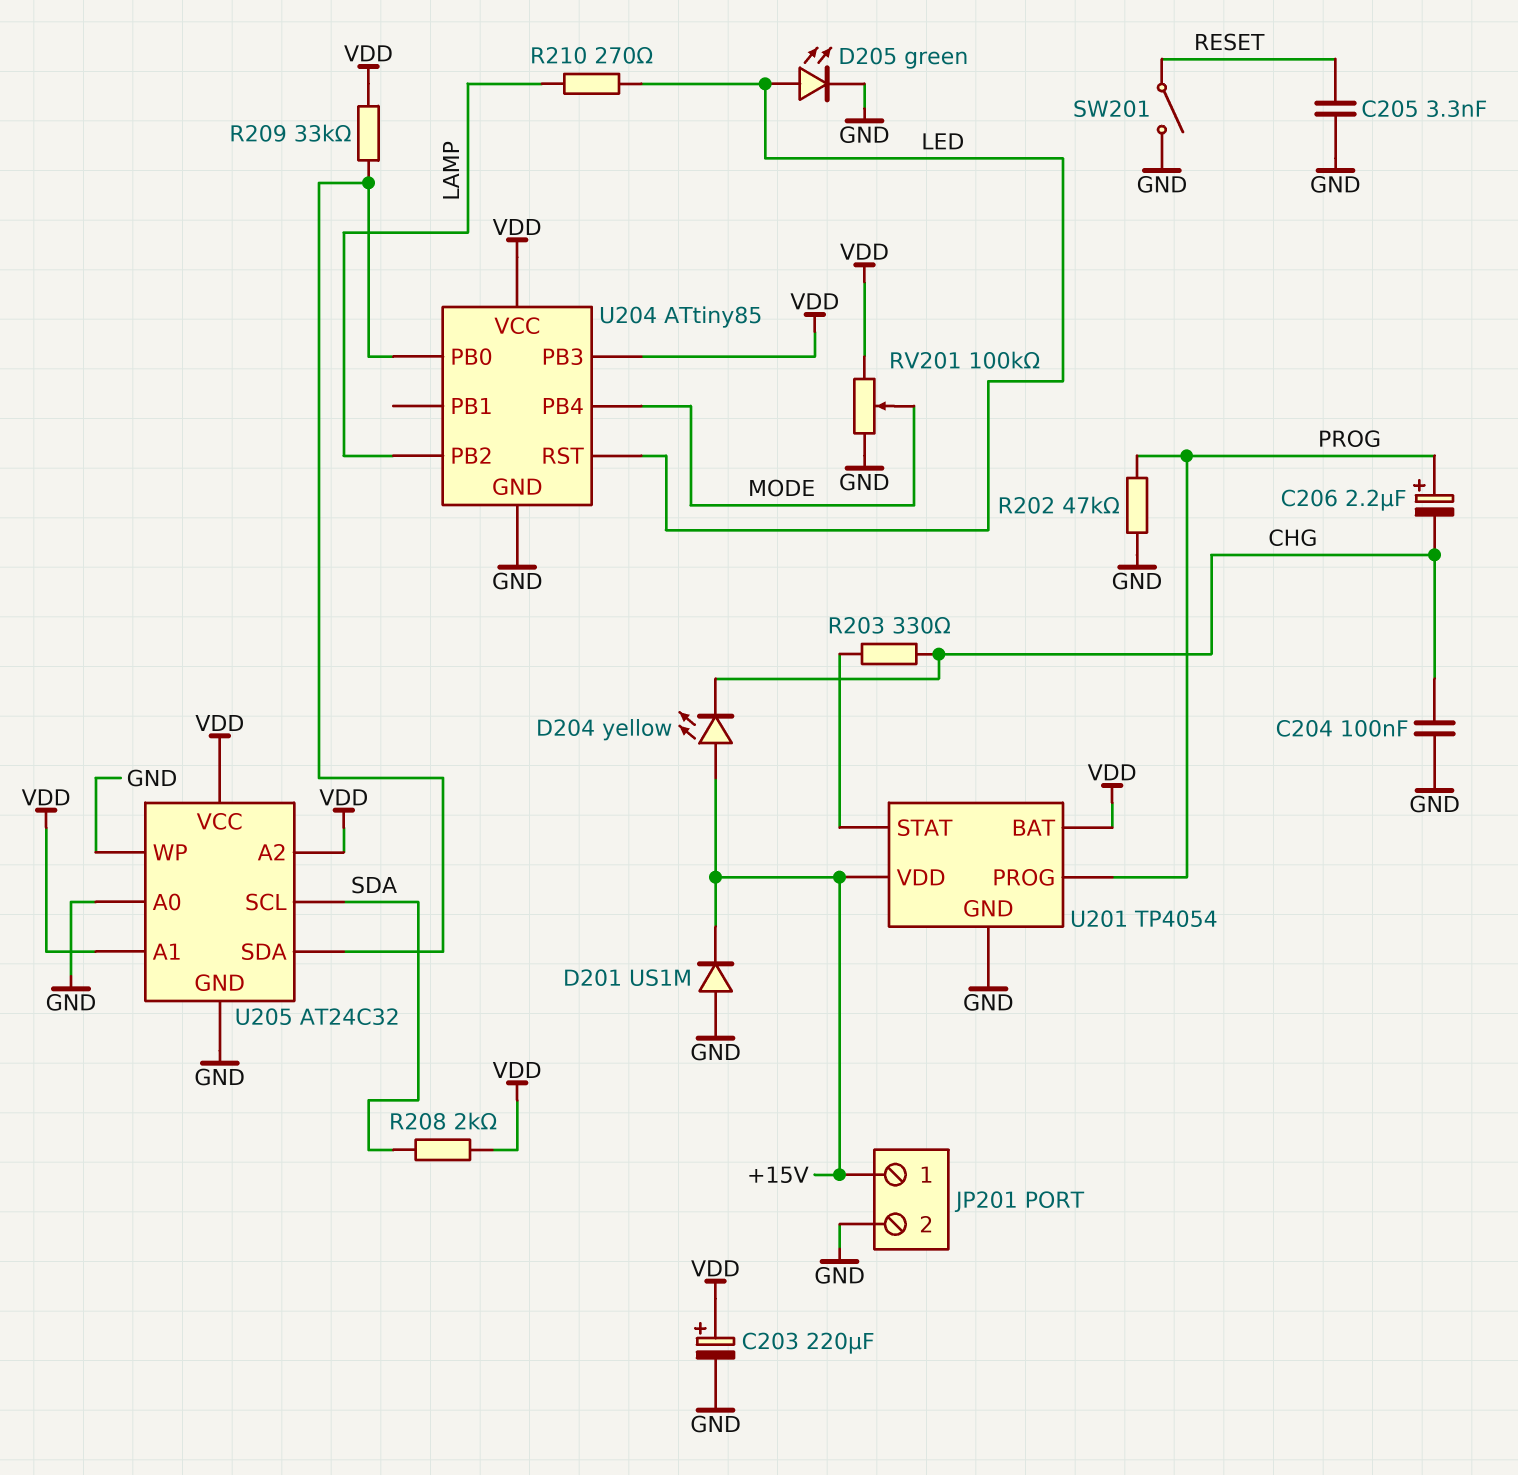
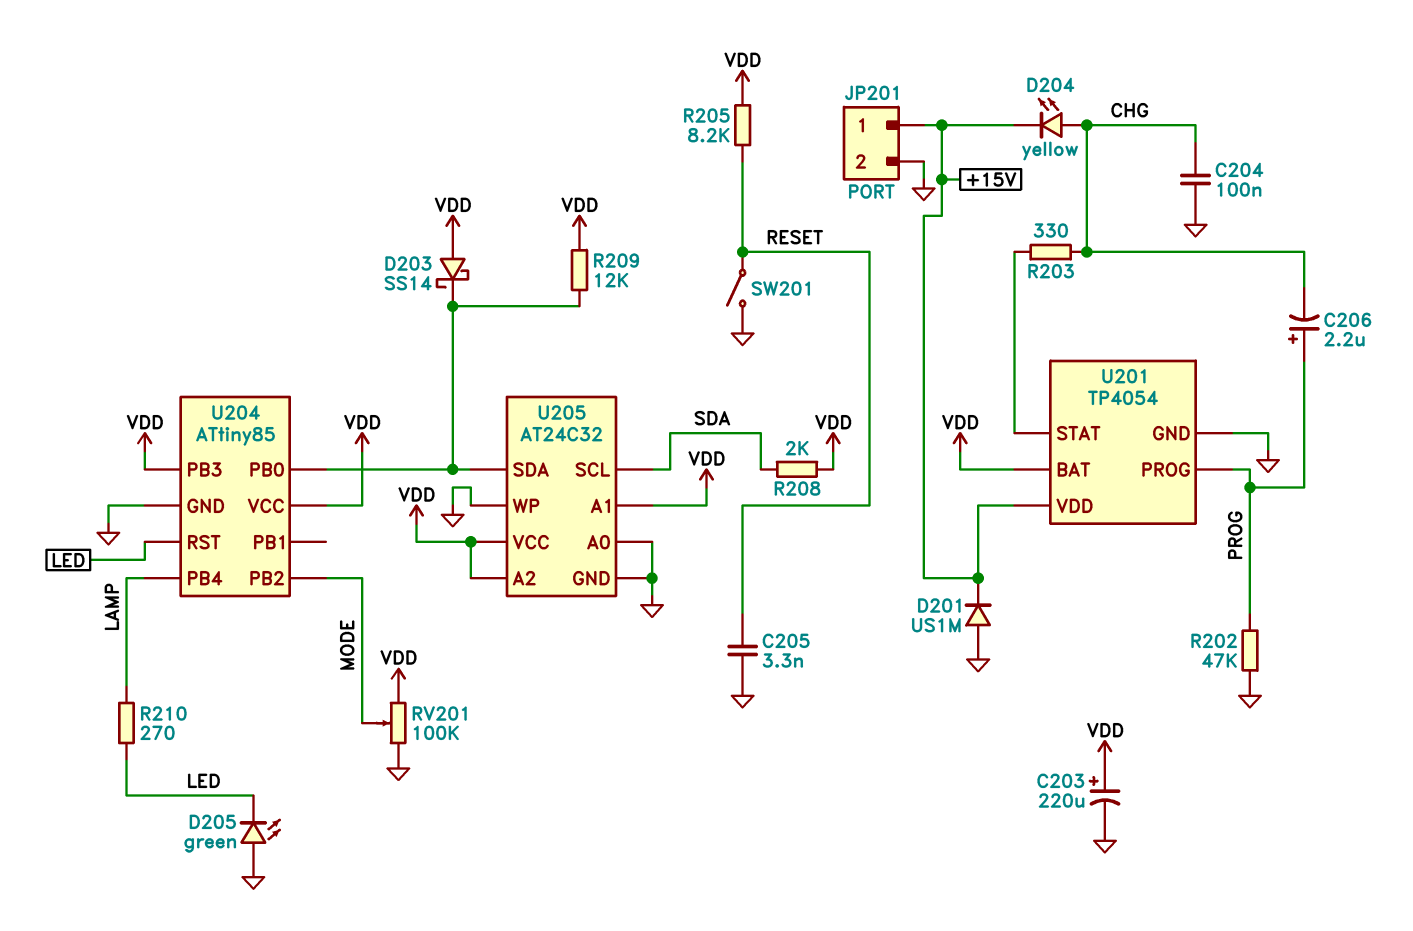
D203: none -> schottky SS14 (A VDD, K U204/PB0)
D204: LED yellow (A +15V, K CHG) -> LED yellow (A CHG, K +15V)
D205: LED green (A LED, K GND) -> LED green (A GND, K LED)
R205: none -> 8.2k (RESET, VDD)
R209: 33k (U204/PB0, VDD) -> 12k (U204/PB0, VDD)
U204 pin PB2: LAMP -> MODE
U204 pin PB4: MODE -> LAMP

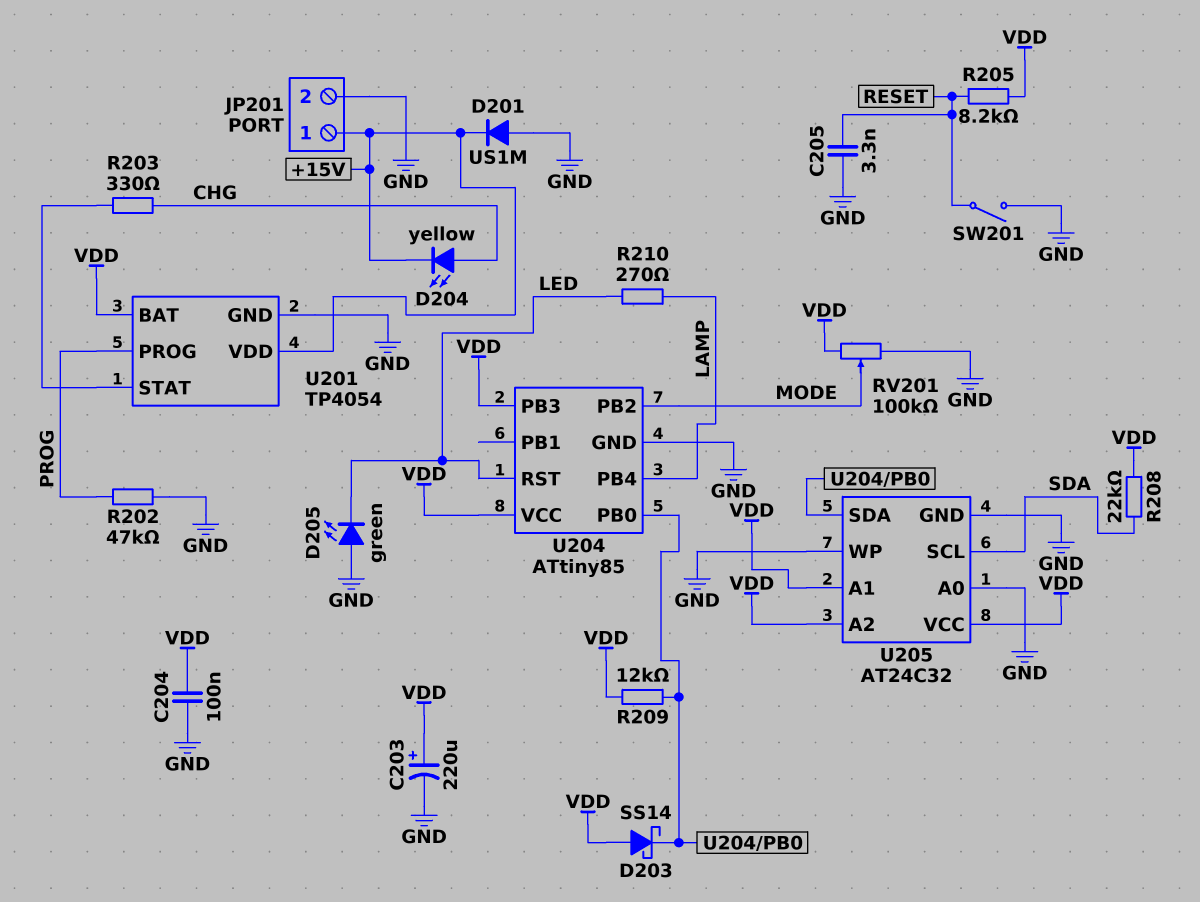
C204: 100nF (CHG, GND) -> 100nF (GND, VDD)
C206: 2.2uF (plus PROG, minus CHG) -> none
R208: 2k (SDA, VDD) -> 22k (SDA, VDD)

